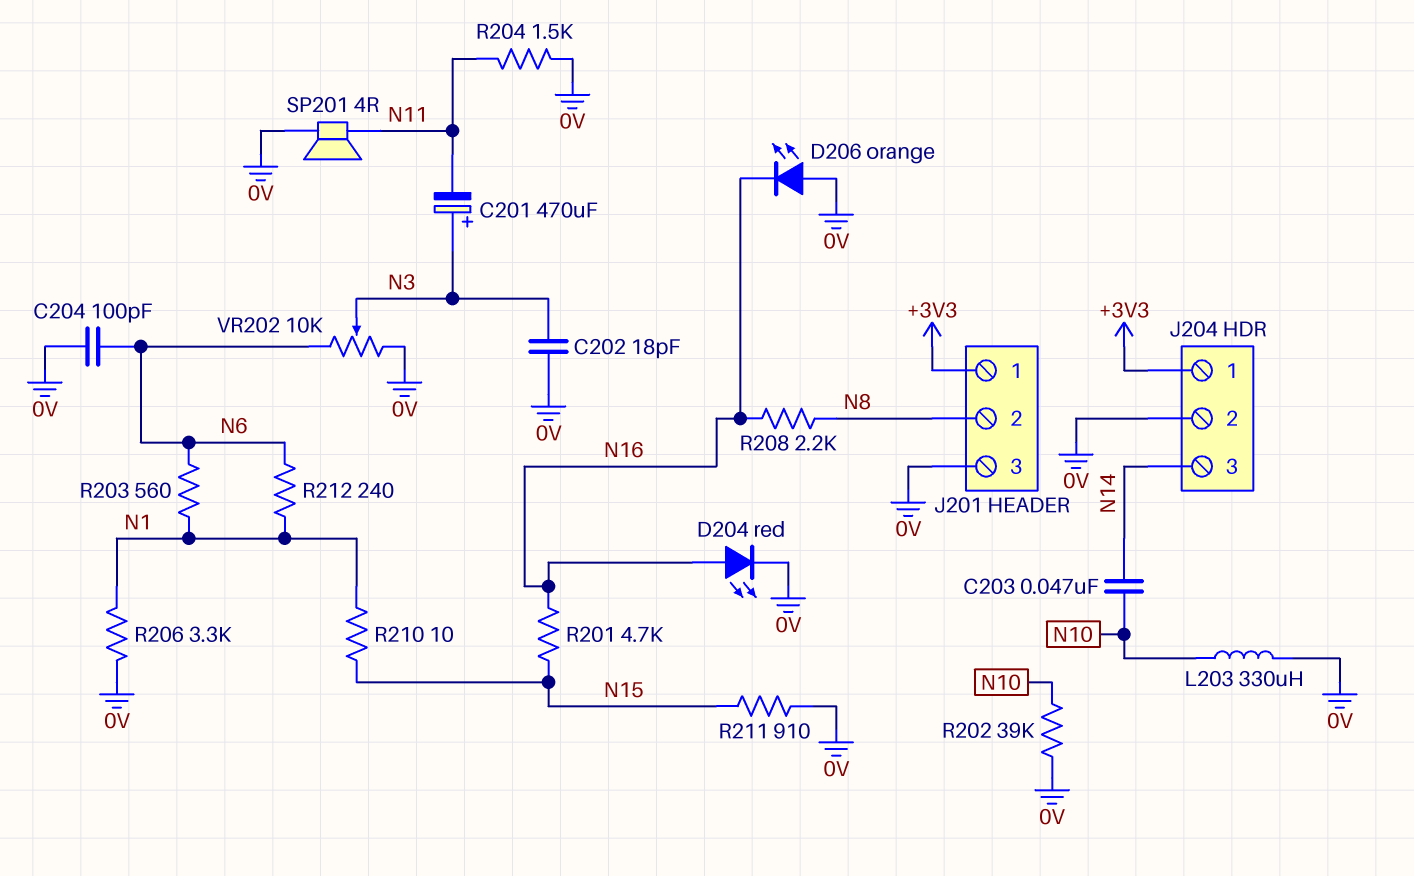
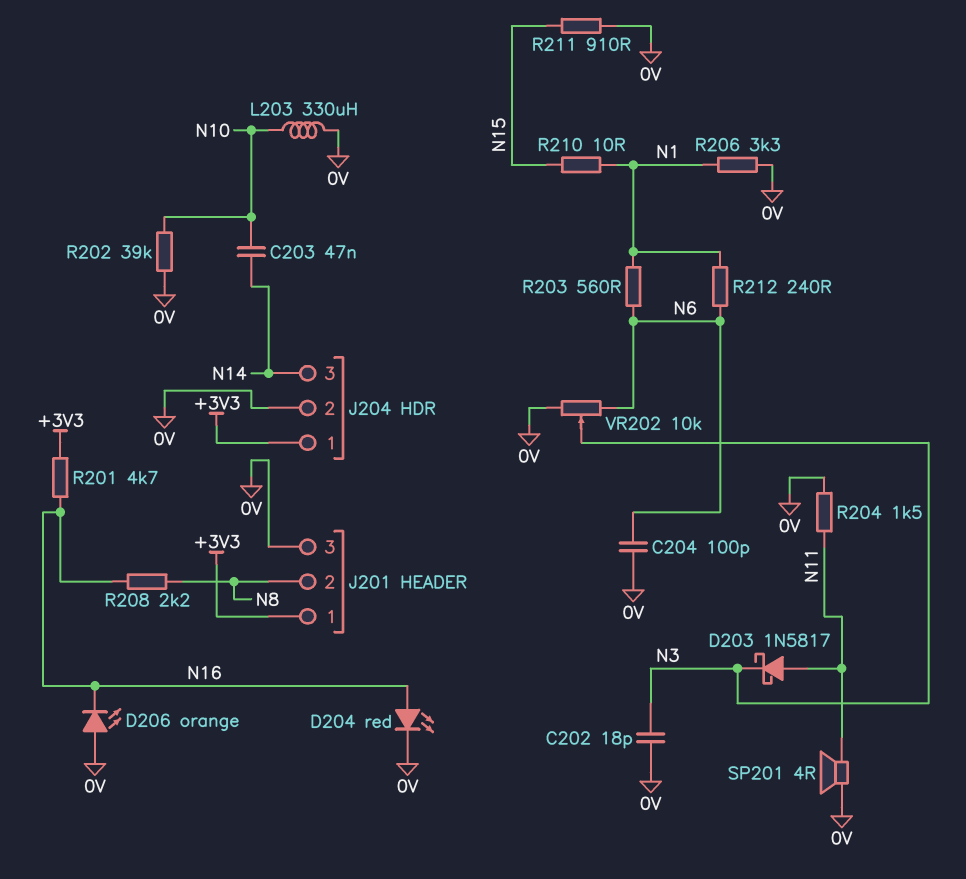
C201: 470uF (plus N3, minus N11) -> none
D203: none -> schottky 1N5817 (A N11, K N3)
R201: 4.7k (N15, N16) -> 4.7k (+3V3, N16)

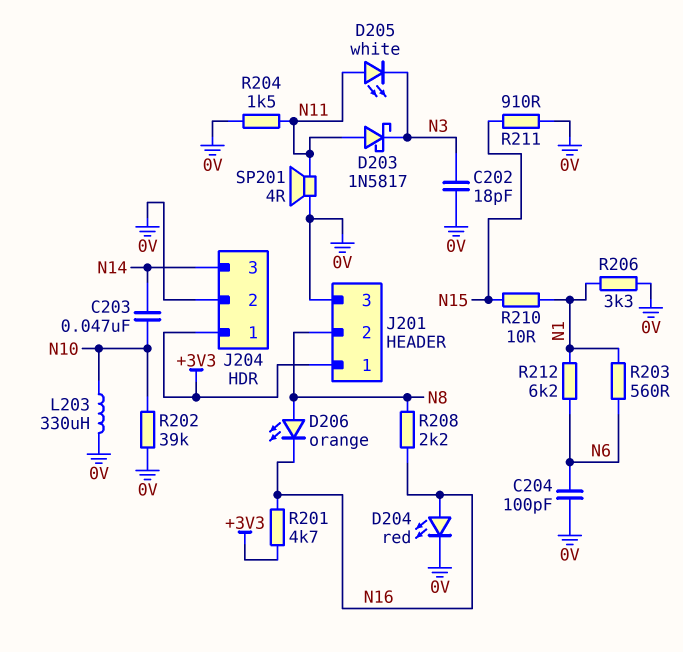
D205: none -> LED white (A N11, K N3)
D206: LED orange (A 0V, K N16) -> LED orange (A N8, K N16)
R212: 240 (N1, N6) -> 6.2k (N1, N6)
VR202: 10k (0V, N6, wiper N3) -> none

